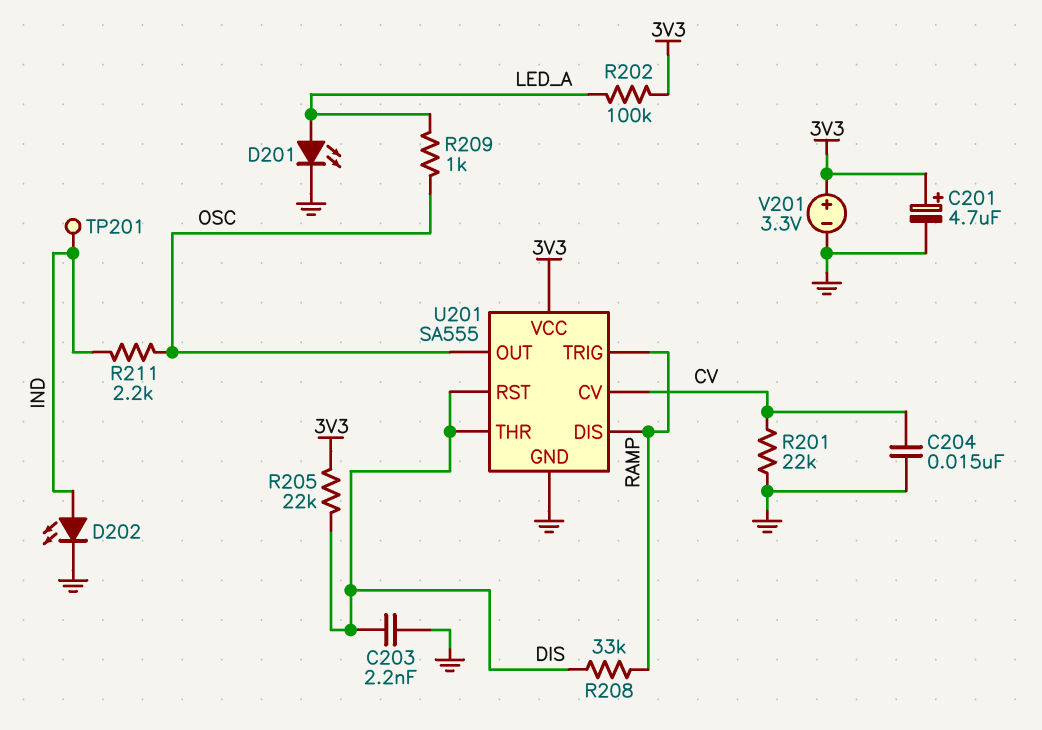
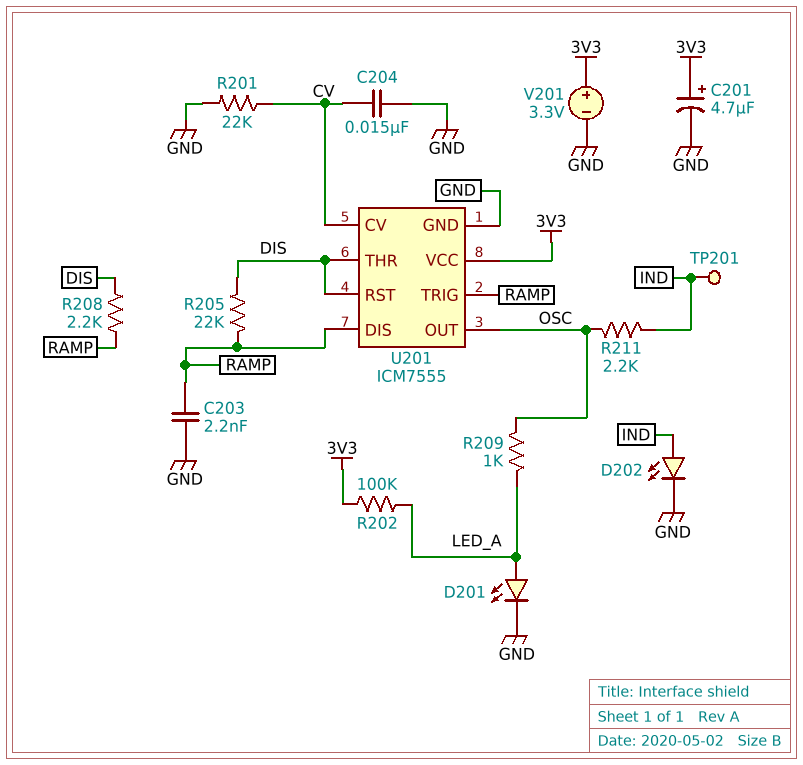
C203: 2.2nF (DIS, GND) -> 2.2nF (GND, RAMP)
R205: 22k (3V3, DIS) -> 22k (DIS, RAMP)
R208: 33k (DIS, RAMP) -> 2.2k (DIS, RAMP)
U201: SA555 -> ICM7555

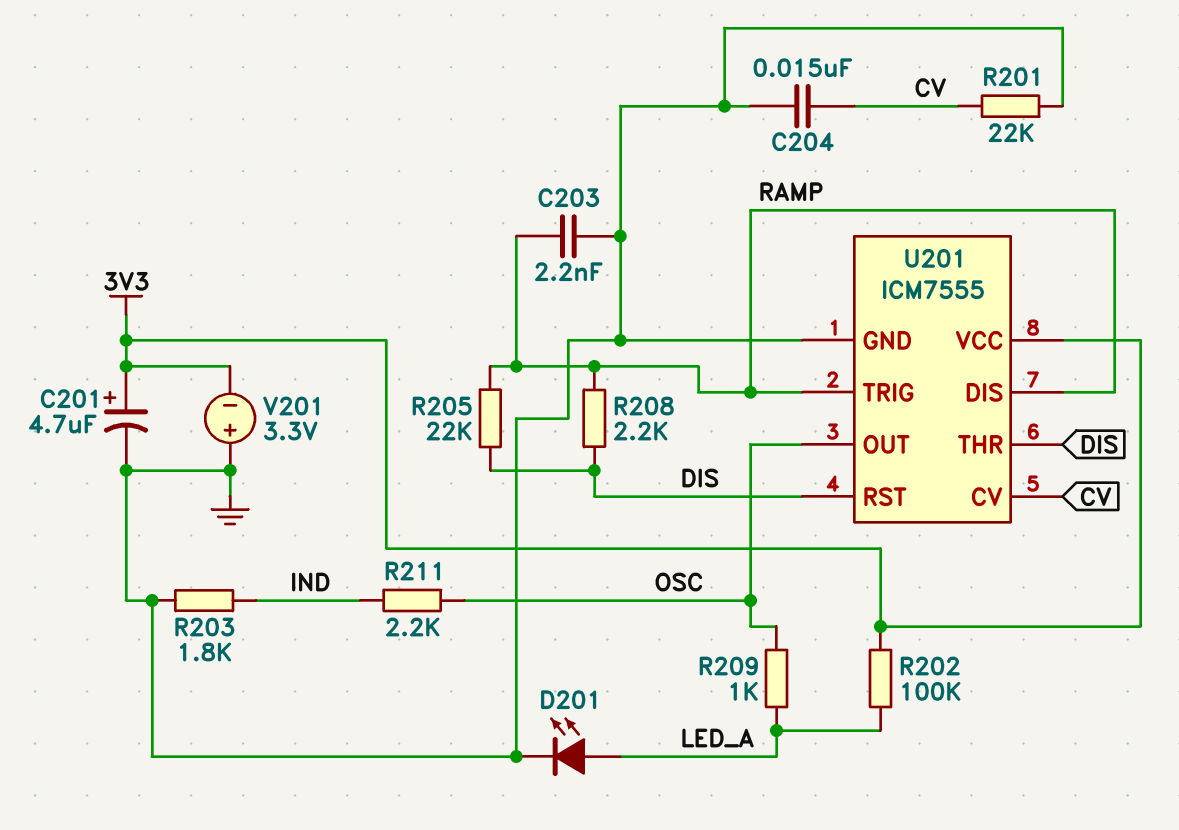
D202: LED (A IND, K GND) -> none
R203: none -> 1.8k (GND, IND)
TP201: test point (IND) -> none
V201: 3.3V (plus 3V3, minus GND) -> 3.3V (plus GND, minus 3V3)

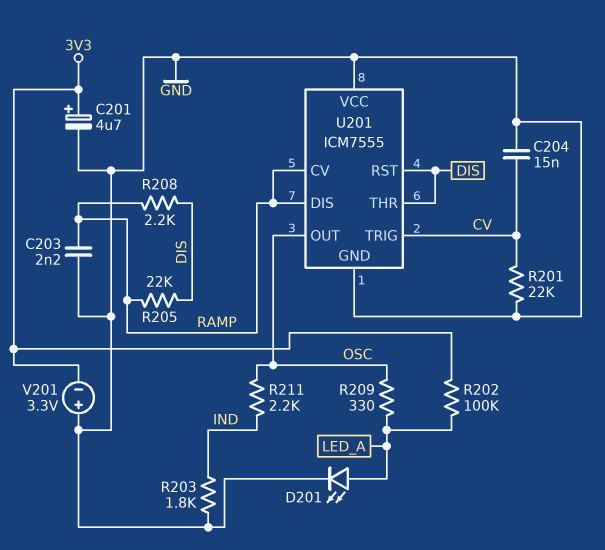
R209: 1k (LED_A, OSC) -> 330 (LED_A, OSC)
U201 pin CV: CV -> RAMP
U201 pin TRIG: RAMP -> CV
U201 pin VCC: 3V3 -> GND

